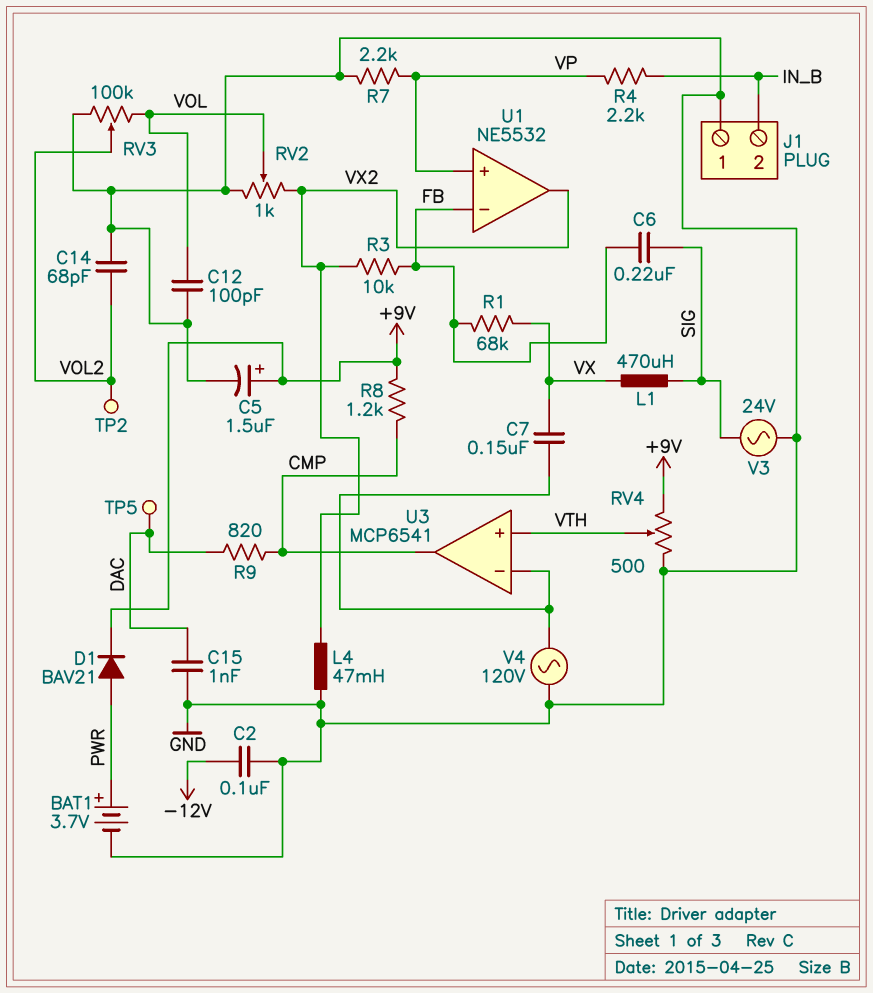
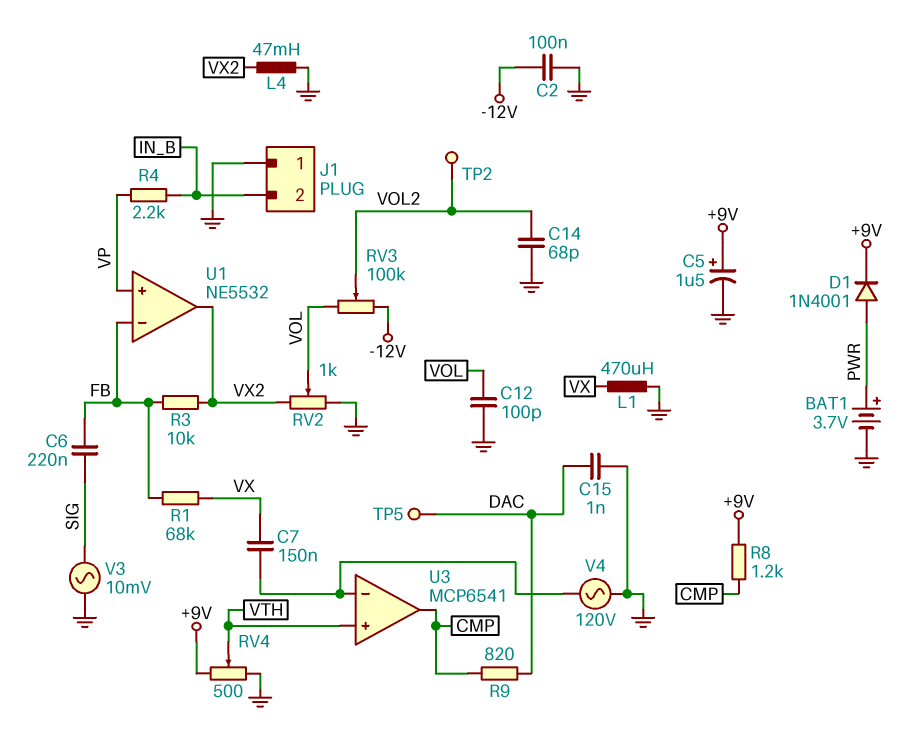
D1: diode BAV21 (A PWR, K +9V) -> diode 1N4001 (A PWR, K +9V)
L1: 470uH (SIG, VX) -> 470uH (GND, VX)
R7: 2.2k (GND, VP) -> none
RV3: 100k (GND, VOL, wiper VOL2) -> 100k (-12V, VOL, wiper VOL2)
V3: AC 24V (GND, SIG) -> AC 10mV (GND, SIG)

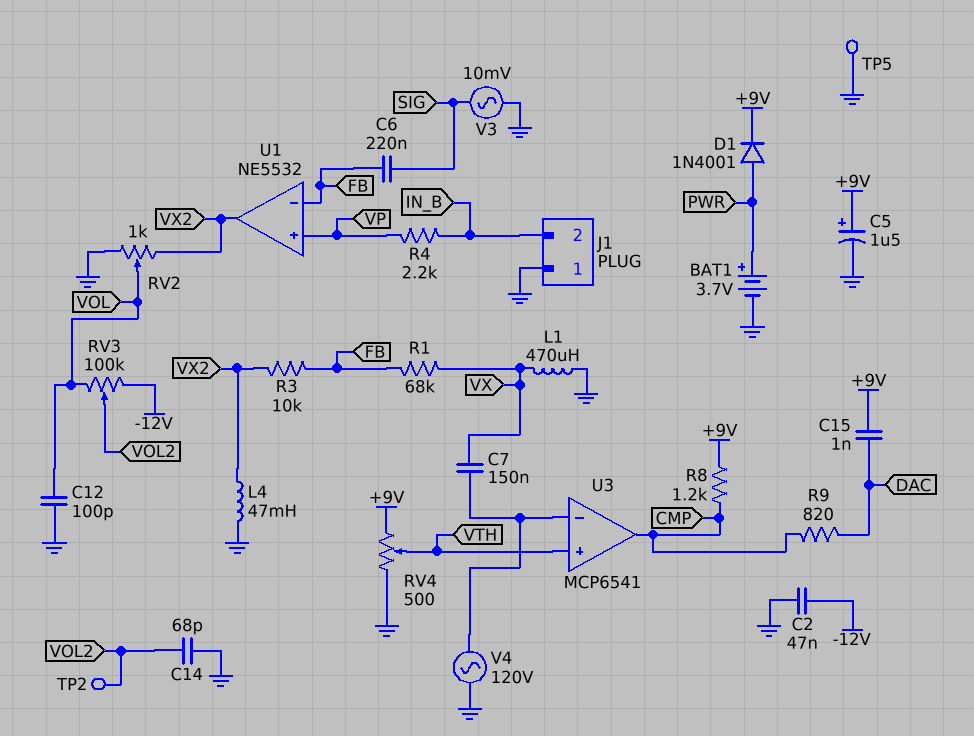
C2: 100nF (-12V, GND) -> 47nF (-12V, GND)
C15: 1nF (DAC, GND) -> 1nF (+9V, DAC)
TP5: test point (DAC) -> test point (GND)

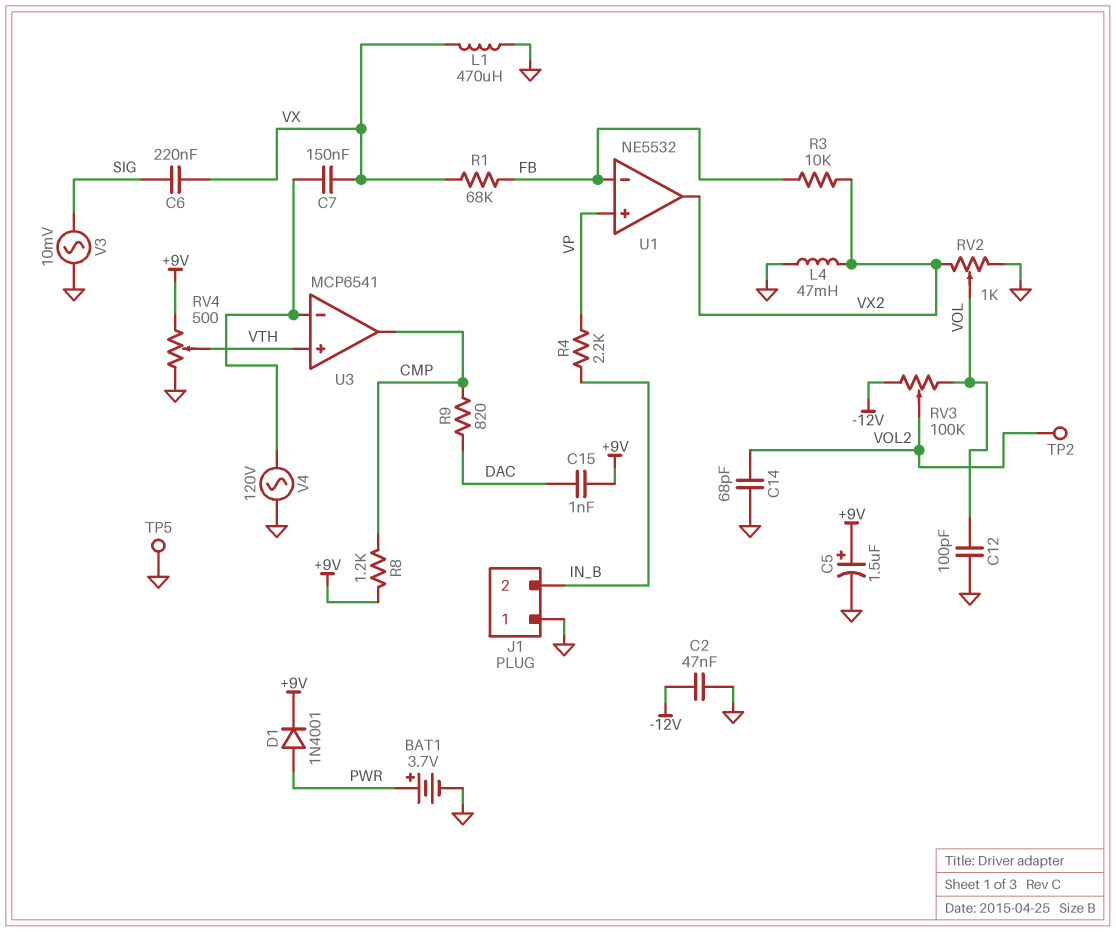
C6: 220nF (FB, SIG) -> 220nF (SIG, VX)

